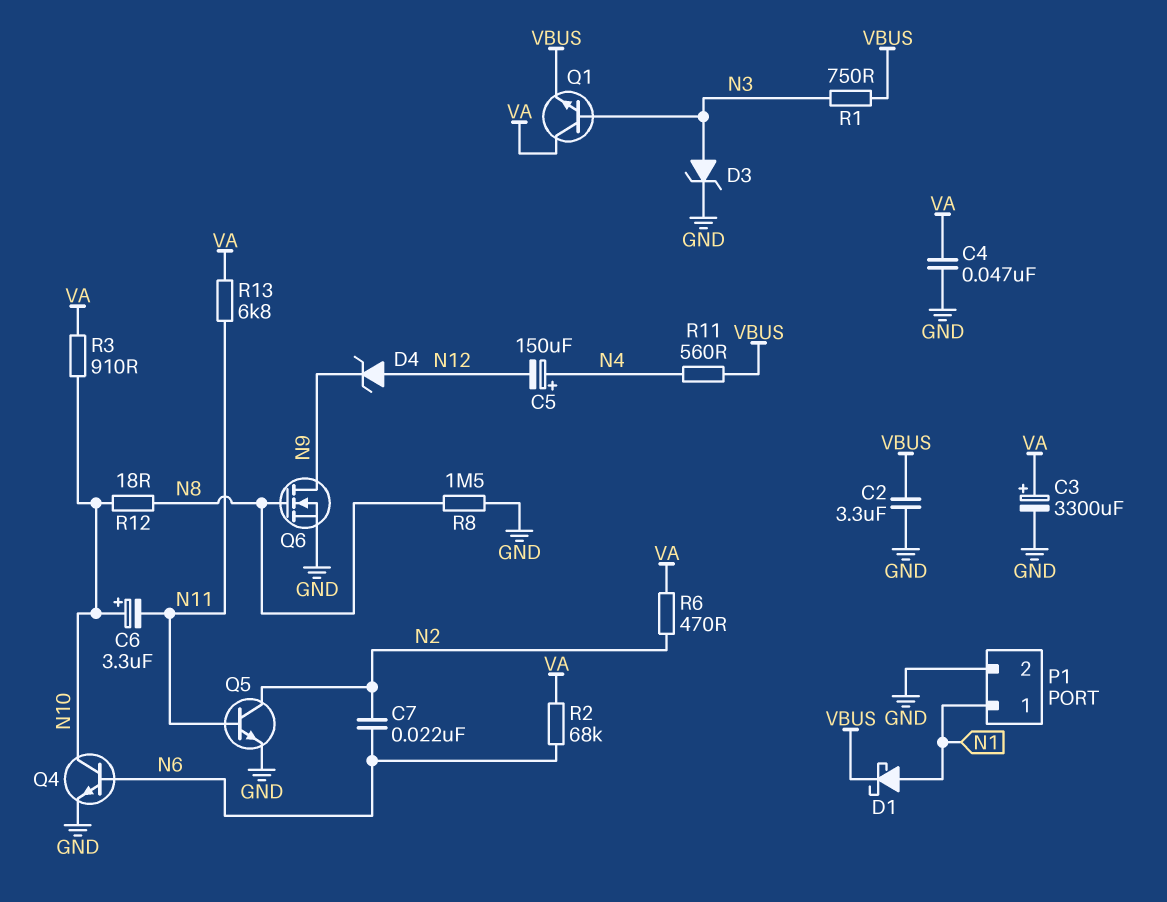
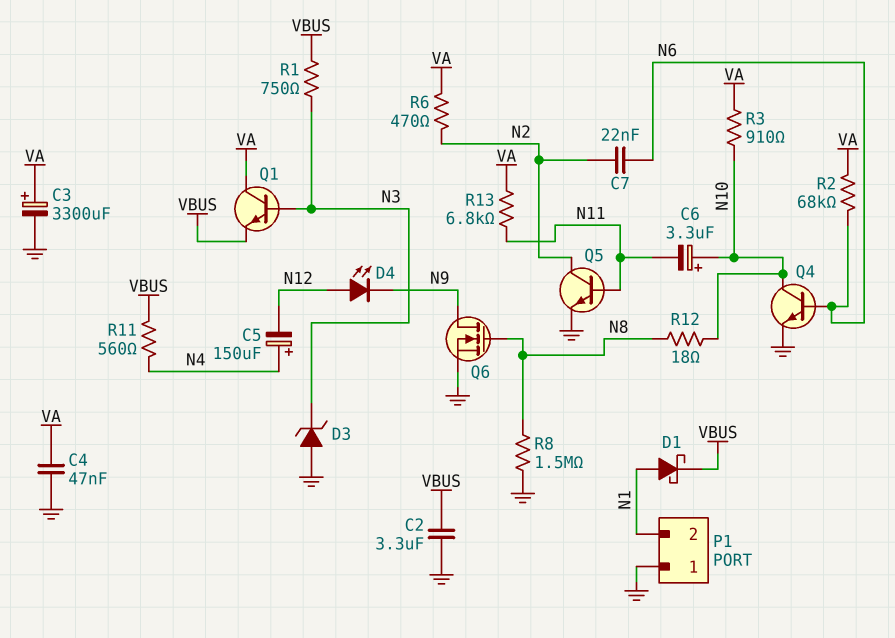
D3: zener (A N3, K GND) -> zener (A GND, K N3)
D4: zener (A N12, K N9) -> LED (A N12, K N9)
P1 pin 1: N1 -> GND
P1 pin 2: GND -> N1

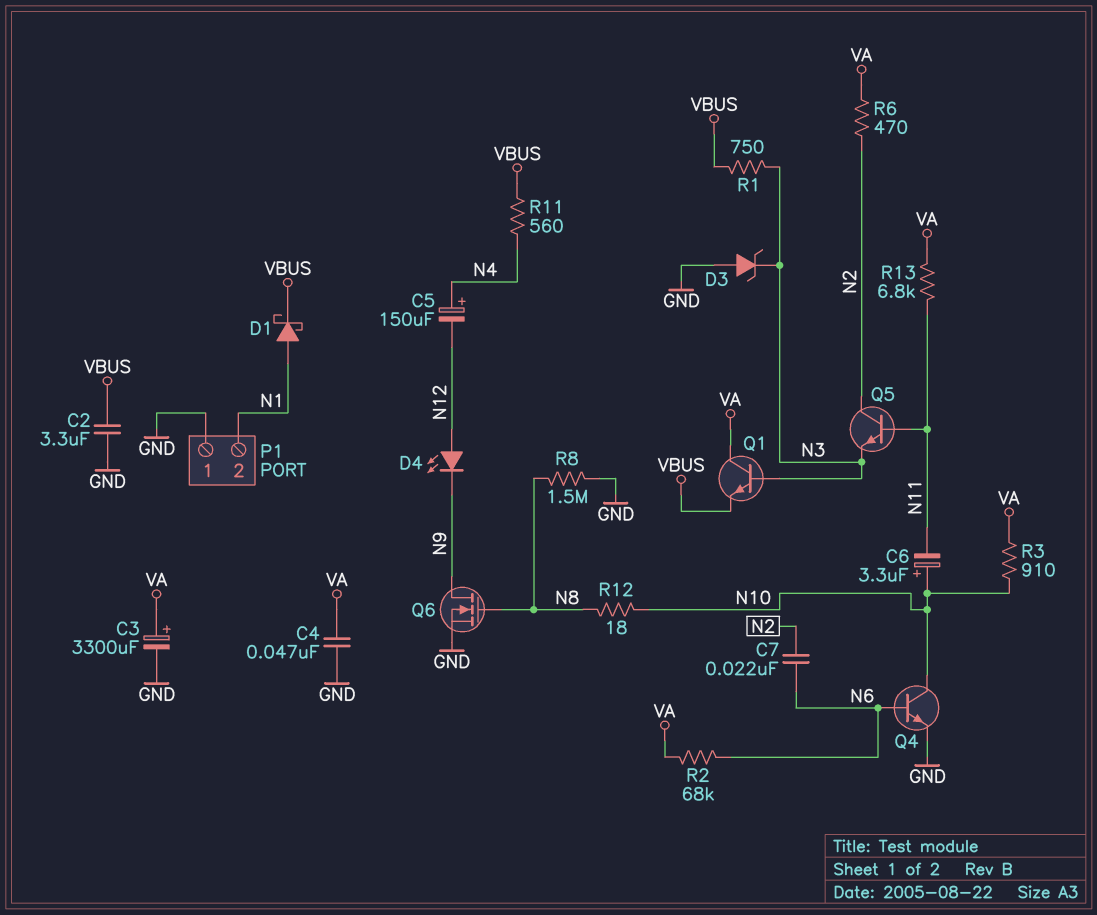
Q5: NPN (B N11, C N2, E GND) -> NPN (B N11, C N2, E N3)

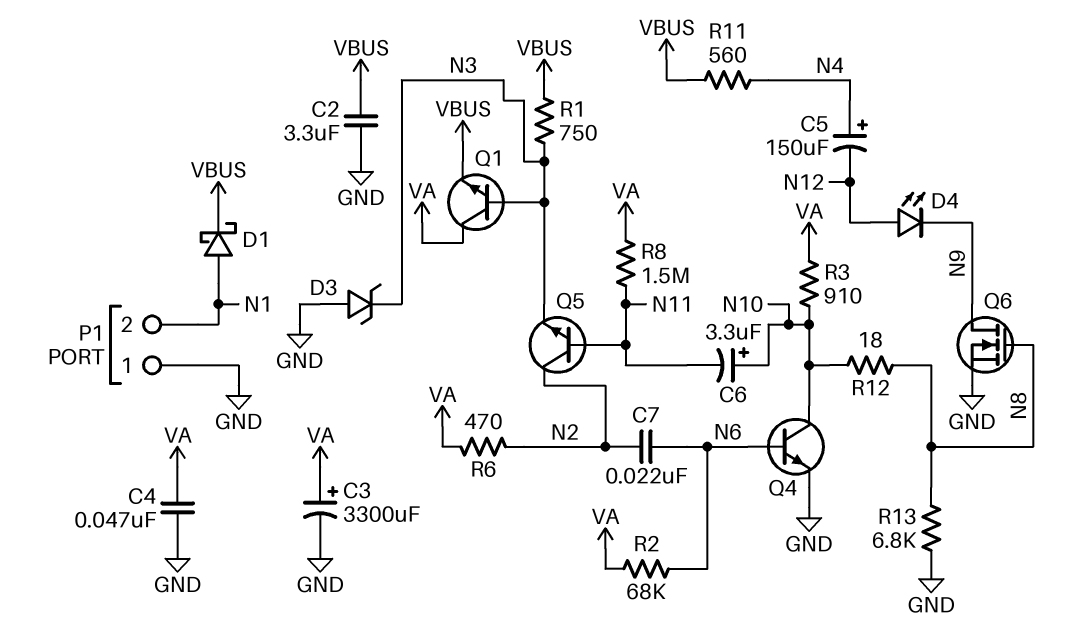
R8: 1.5M (GND, N8) -> 1.5M (N11, VA)
R13: 6.8k (N11, VA) -> 6.8k (GND, N8)

